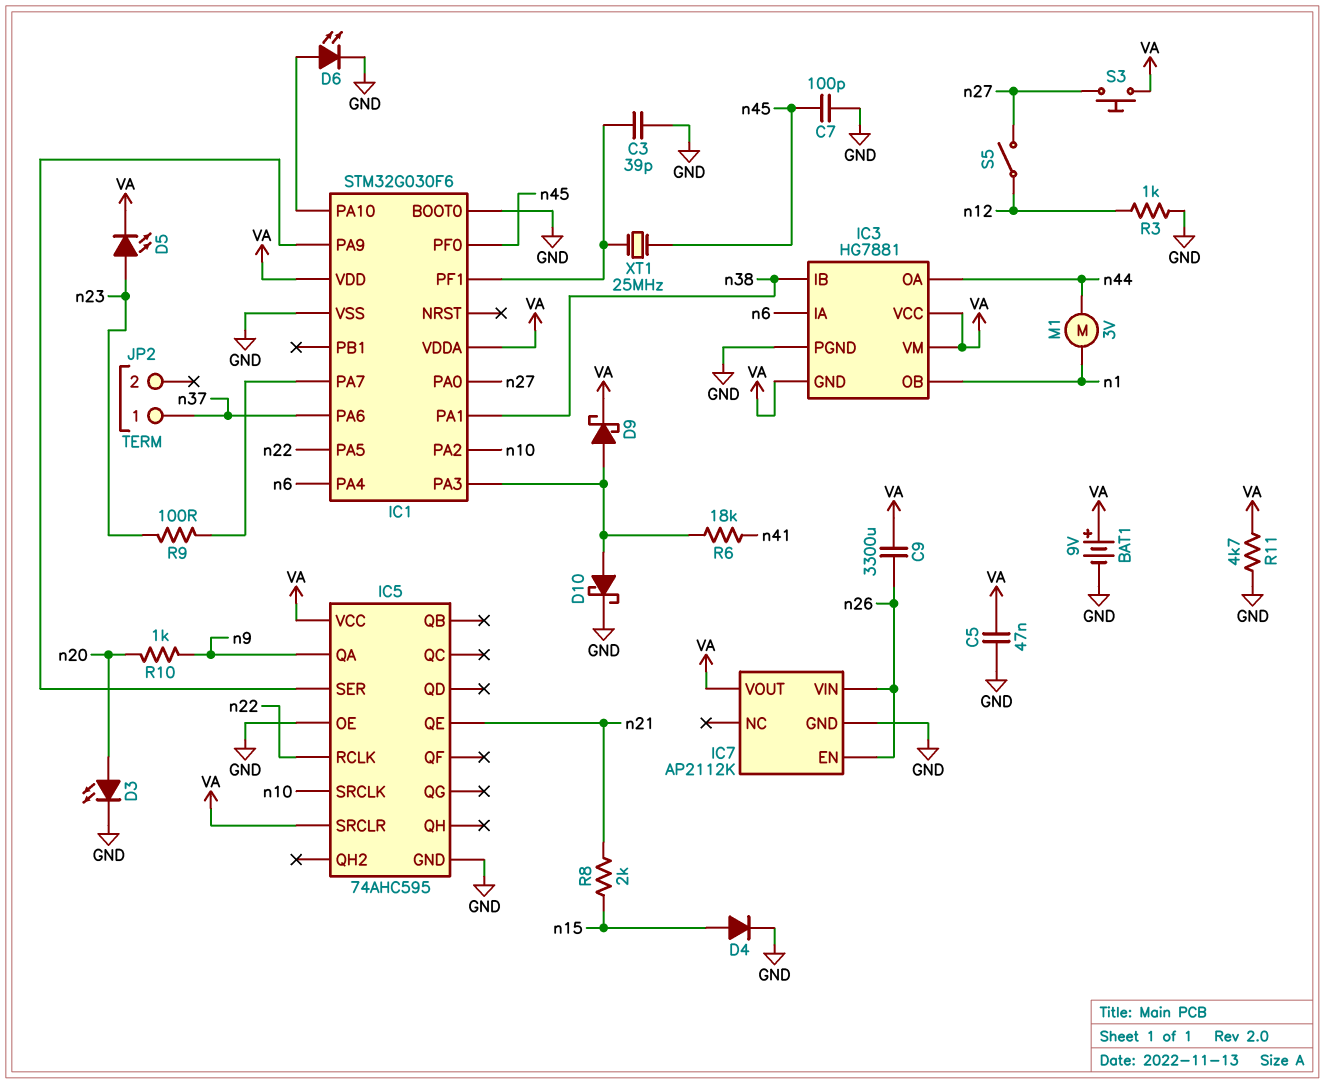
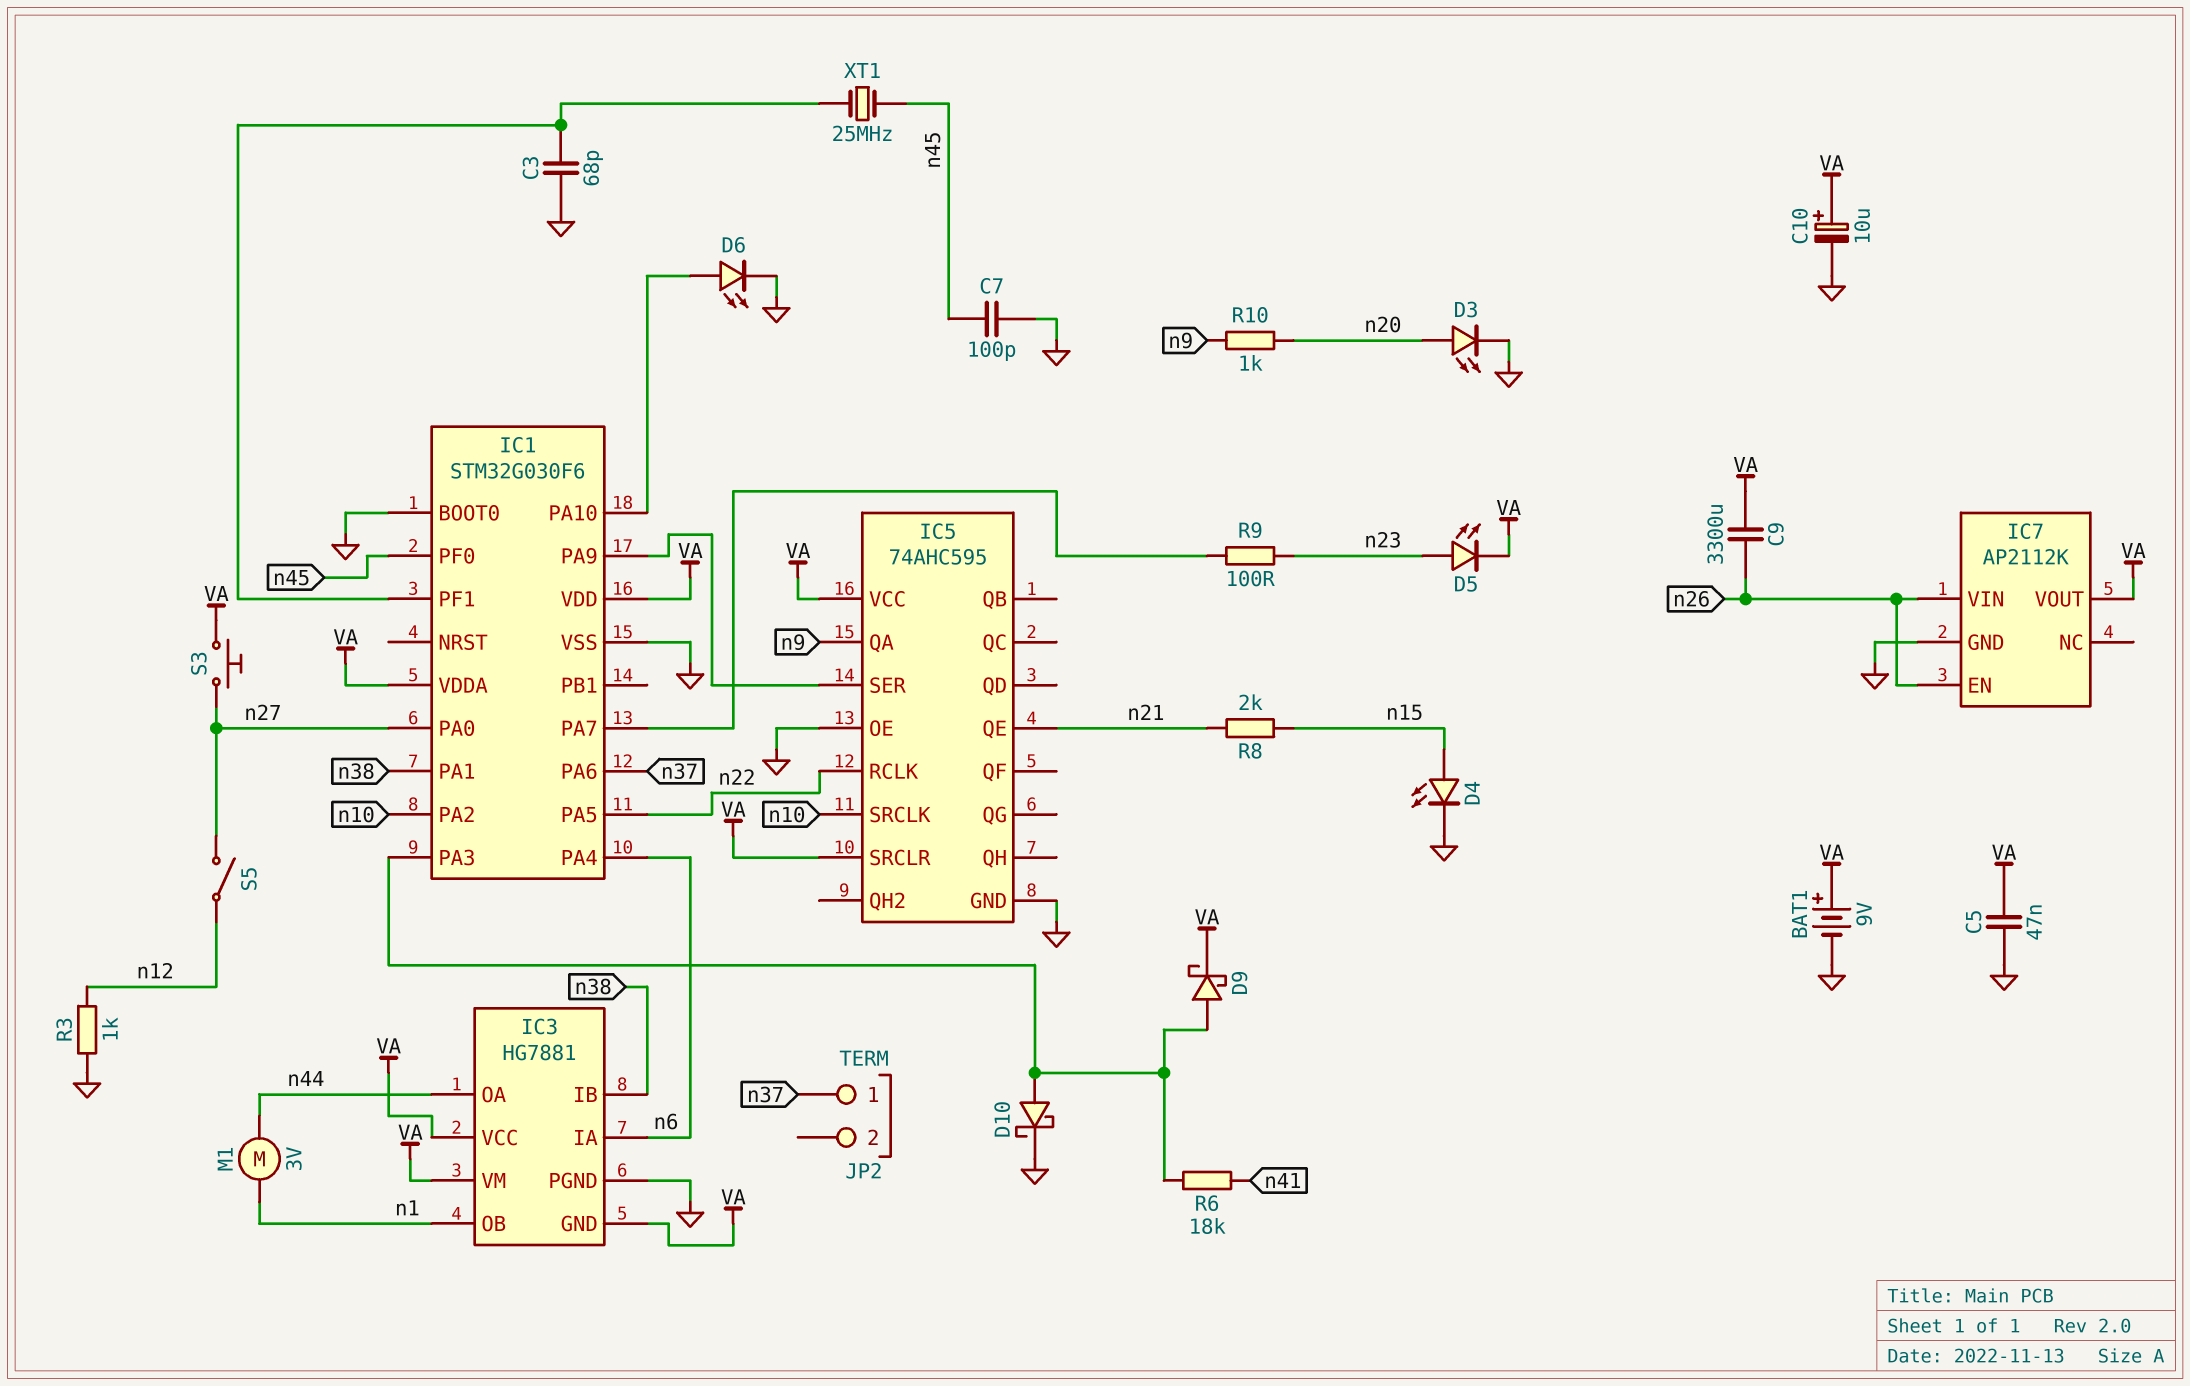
C3: 39pF (GND, IC1/PF1) -> 68pF (GND, IC1/PF1)
C10: none -> 10uF (plus VA, minus GND)
D4: diode (A n15, K GND) -> LED (A n15, K GND)
R11: 4.7k (GND, VA) -> none

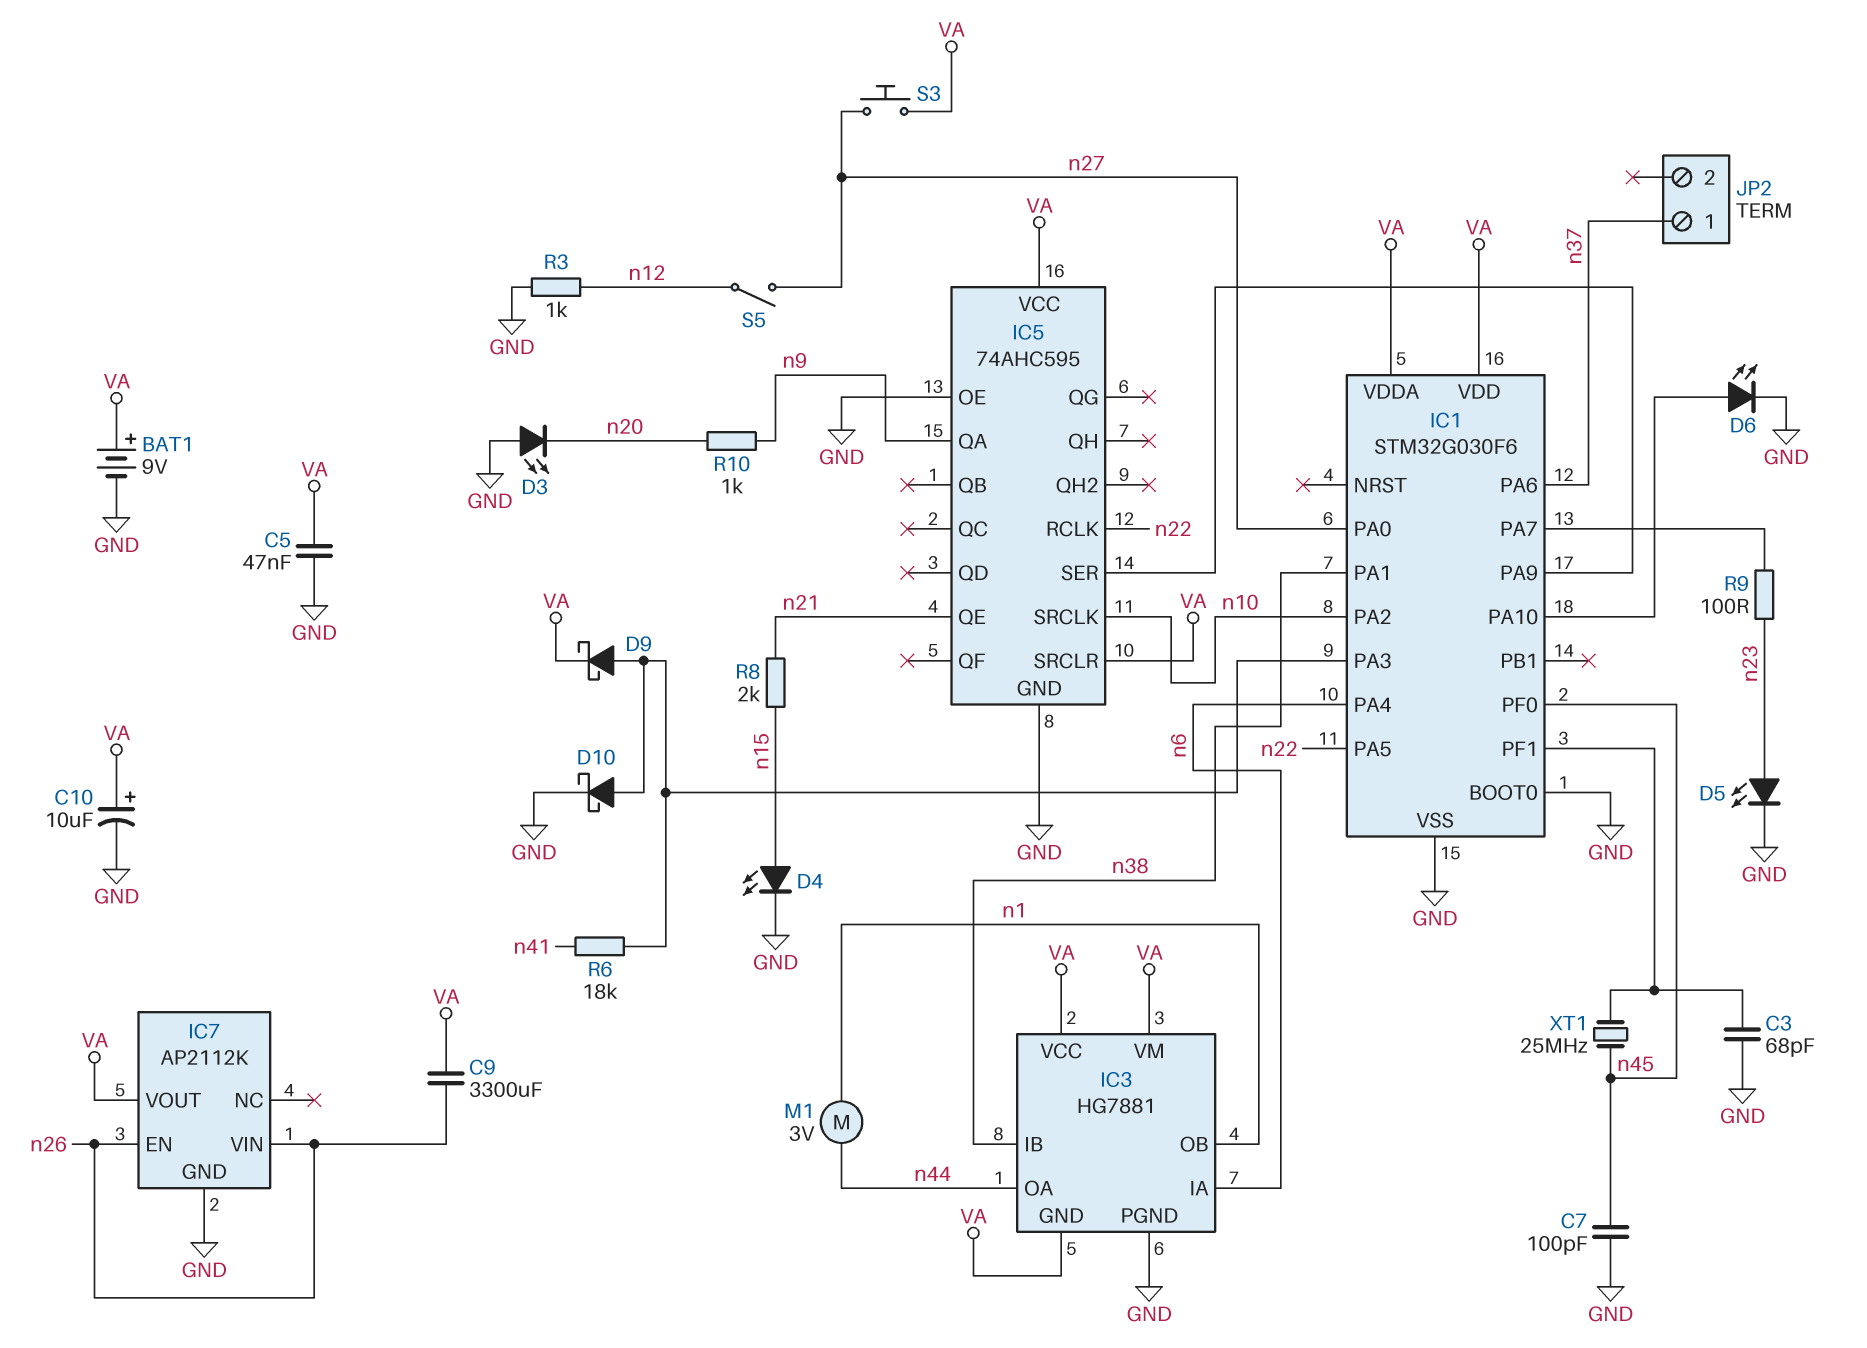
D3: LED (A n20, K GND) -> LED (A GND, K n20)
D5: LED (A n23, K VA) -> LED (A n23, K GND)

